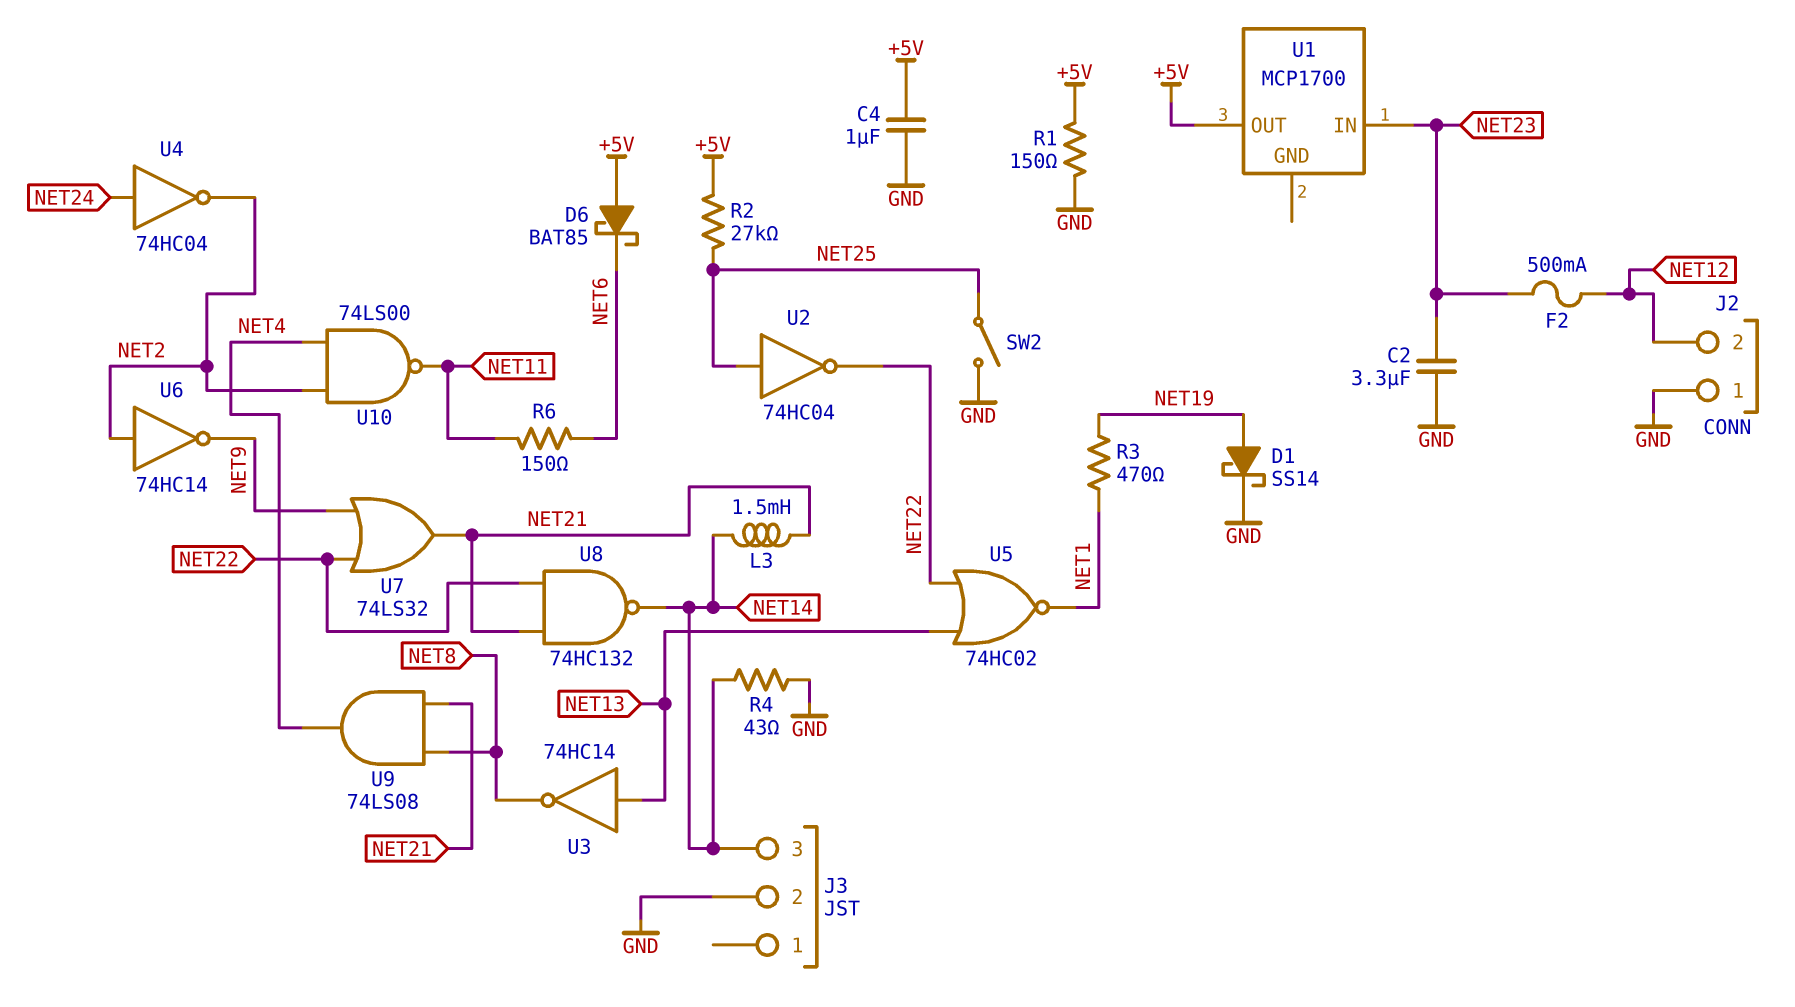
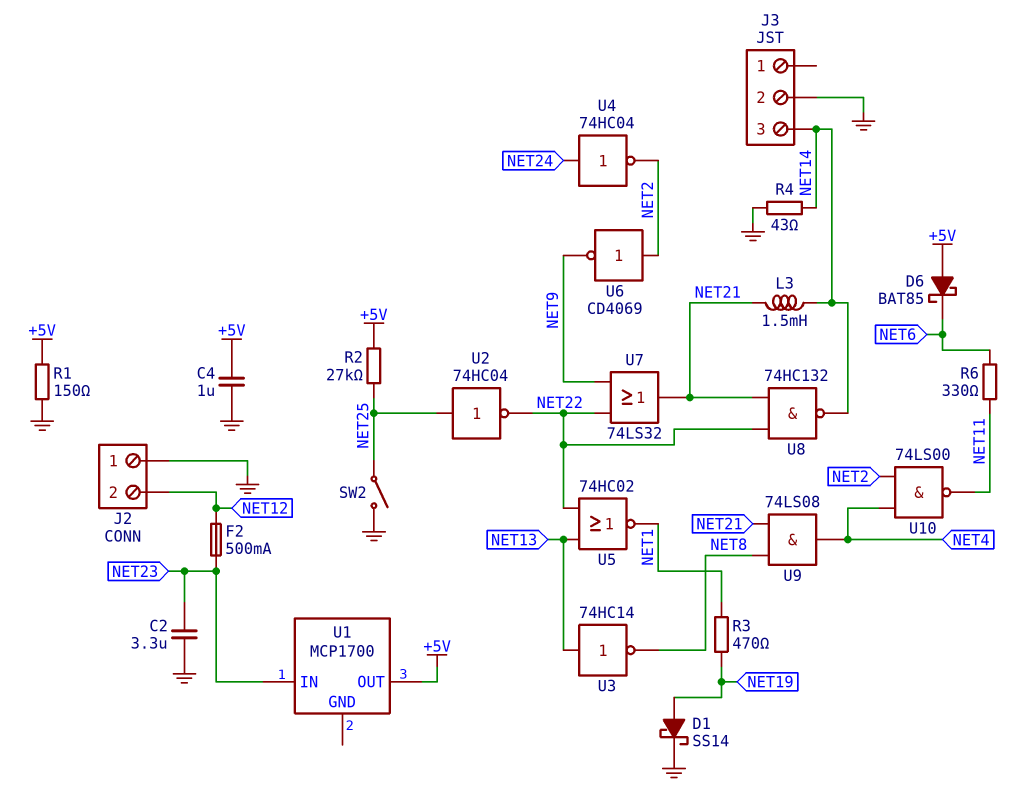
R6: 150 (NET6, NET11) -> 330 (NET6, NET11)
U6: NOT 74HC14 (in NET2, out NET9) -> NOT CD4069 (in NET2, out NET9)

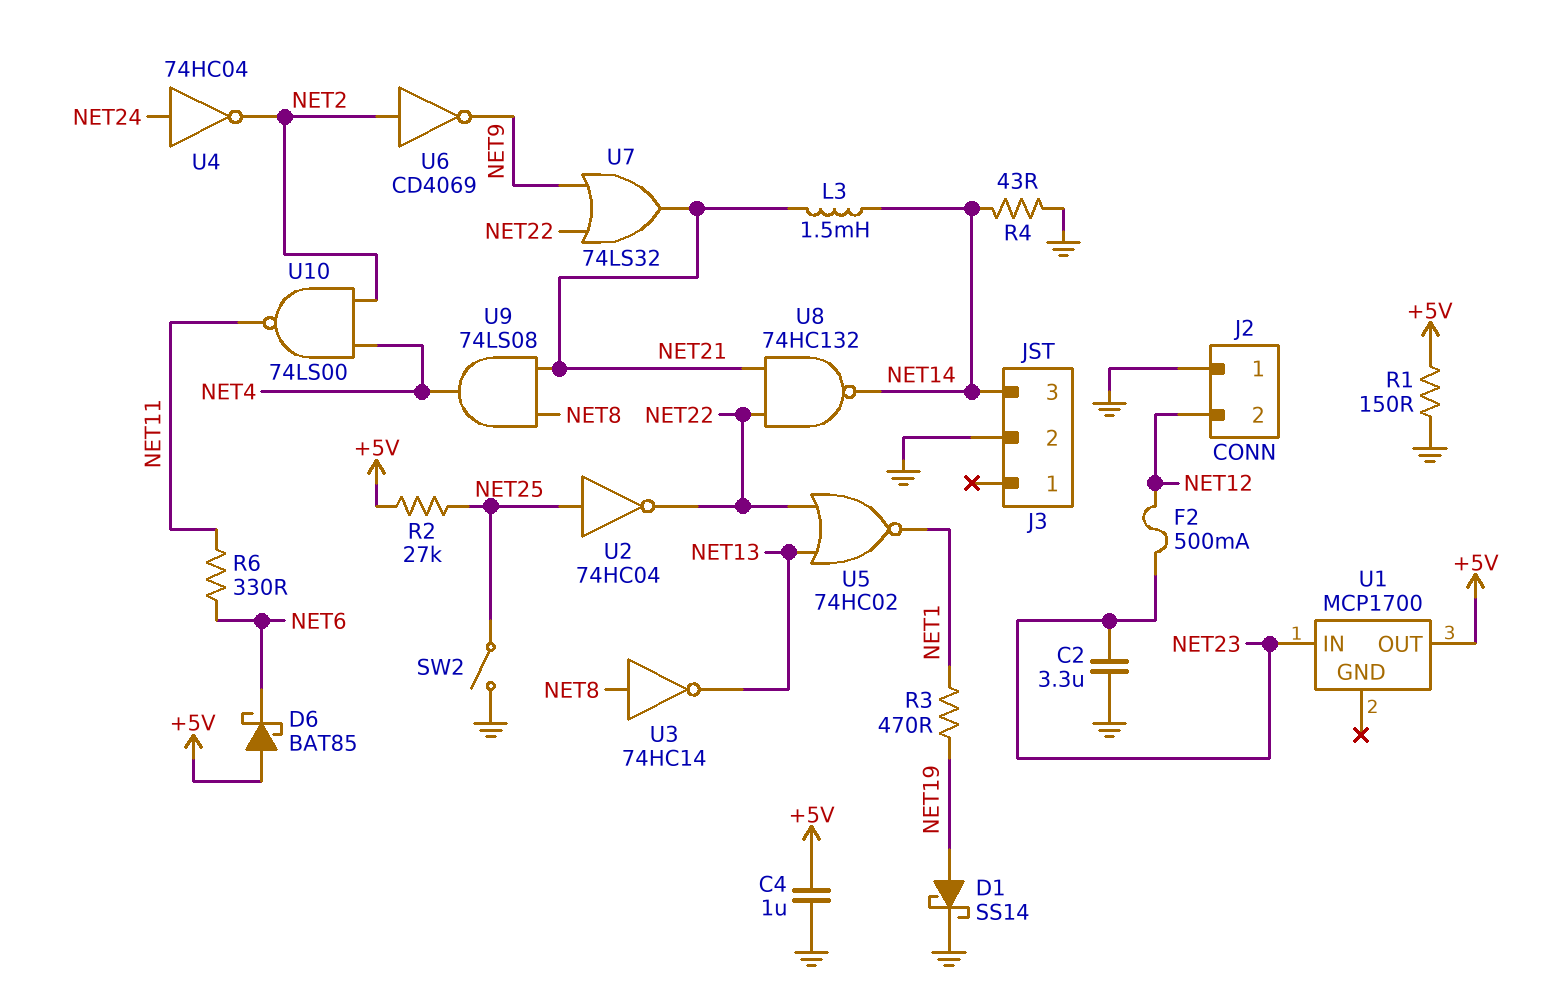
U3: NOT 74HC14 (in NET13, out NET8) -> NOT 74HC14 (in NET8, out NET13)

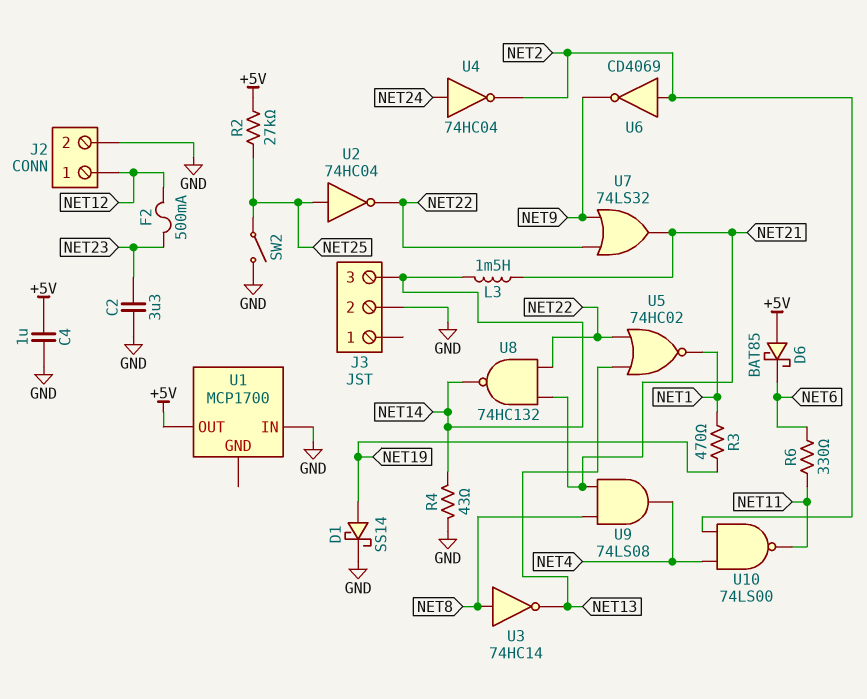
J2 pin 1: GND -> NET12
J2 pin 2: NET12 -> GND
R1: 150 (+5V, GND) -> none
U1 pin IN: NET23 -> GND

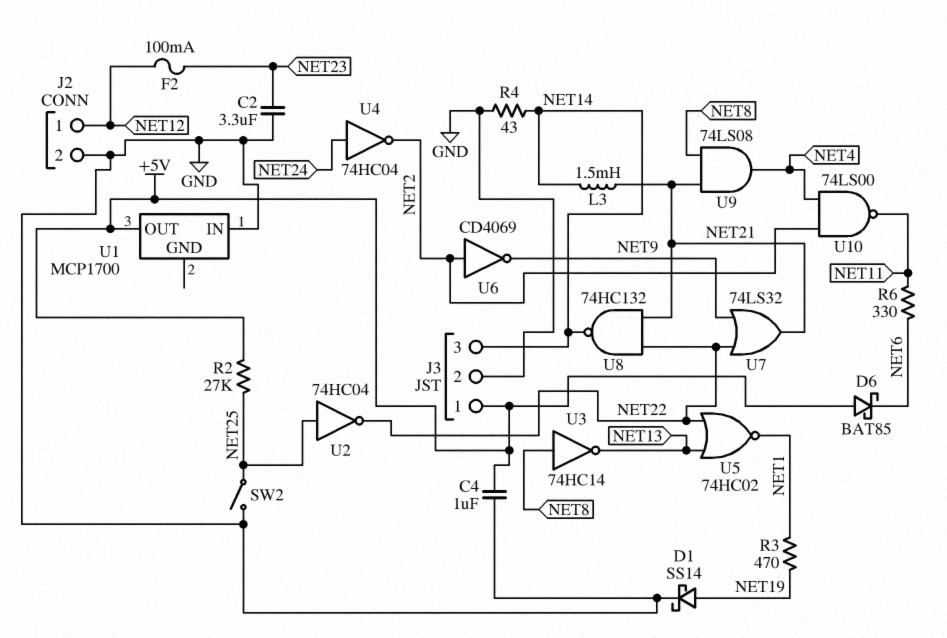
F2: 500mA (NET12, NET23) -> 100mA (NET12, NET23)
J3 pin 1: none -> +5V

